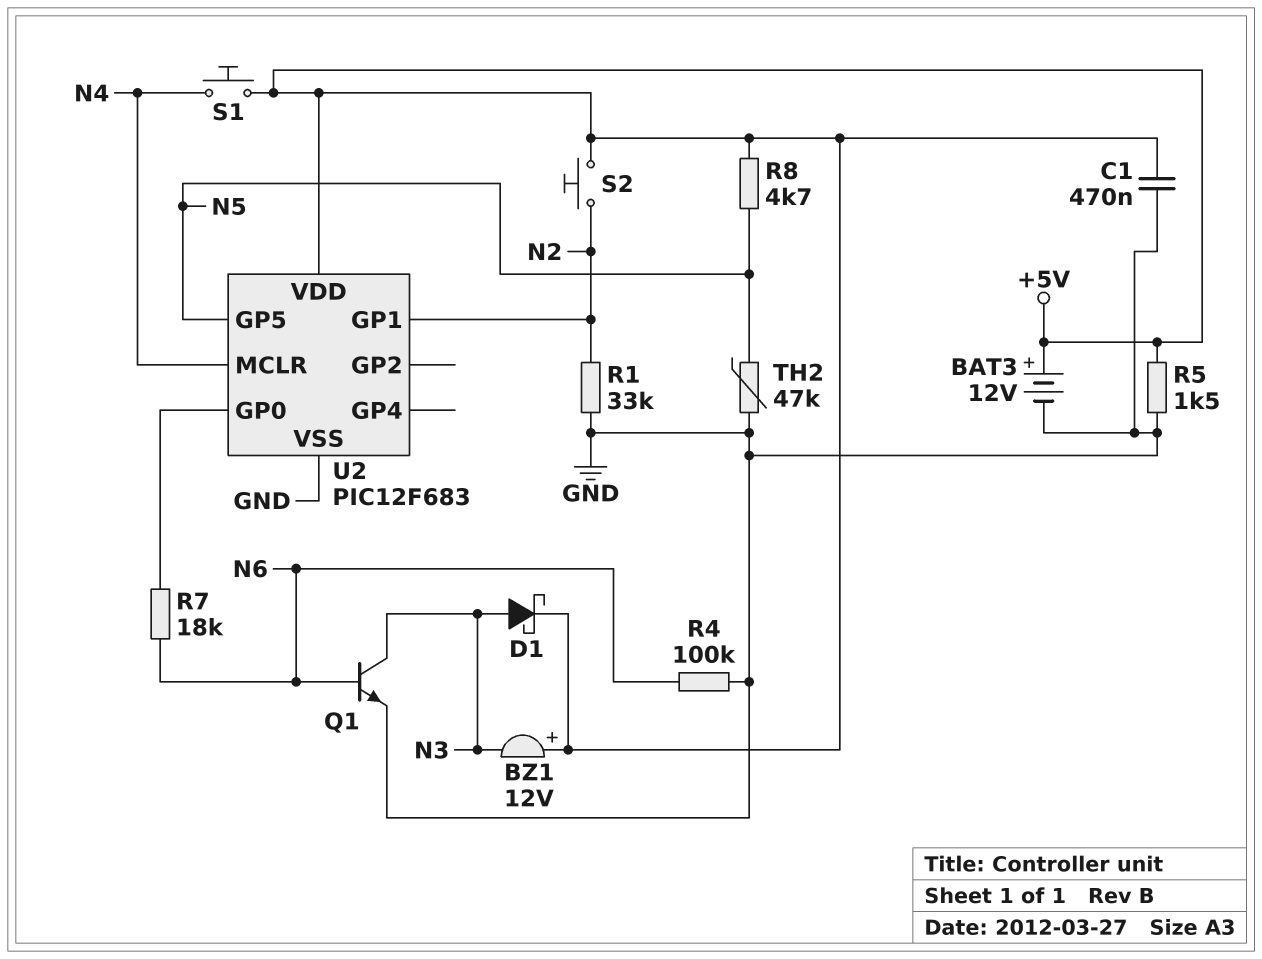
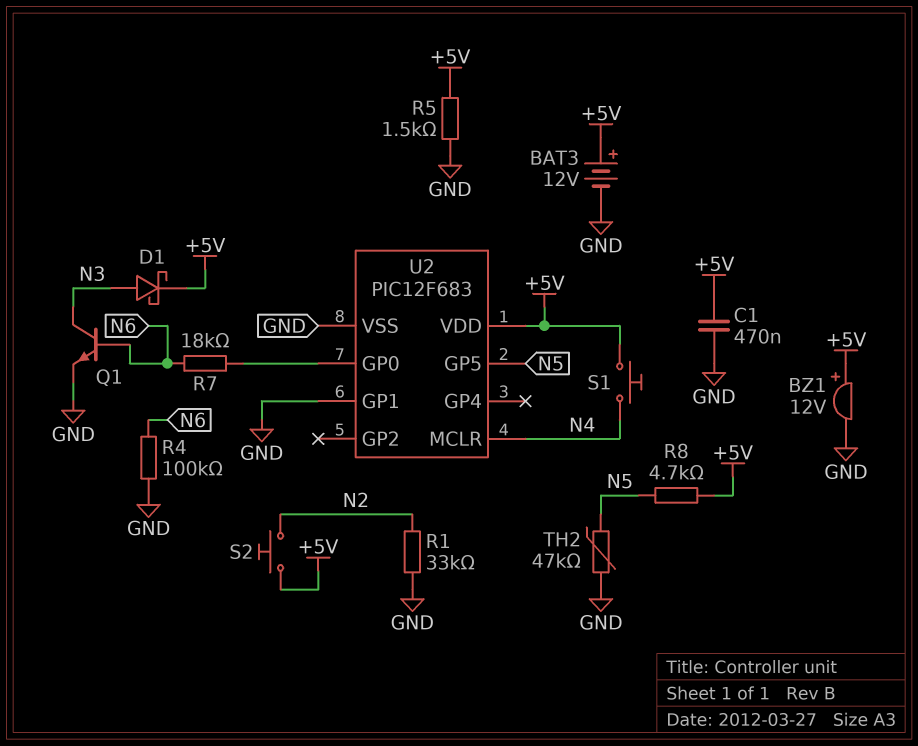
BZ1: buzzer 12V (plus +5V, minus N3) -> buzzer 12V (plus +5V, minus GND)
U2 pin GP1: N2 -> GND

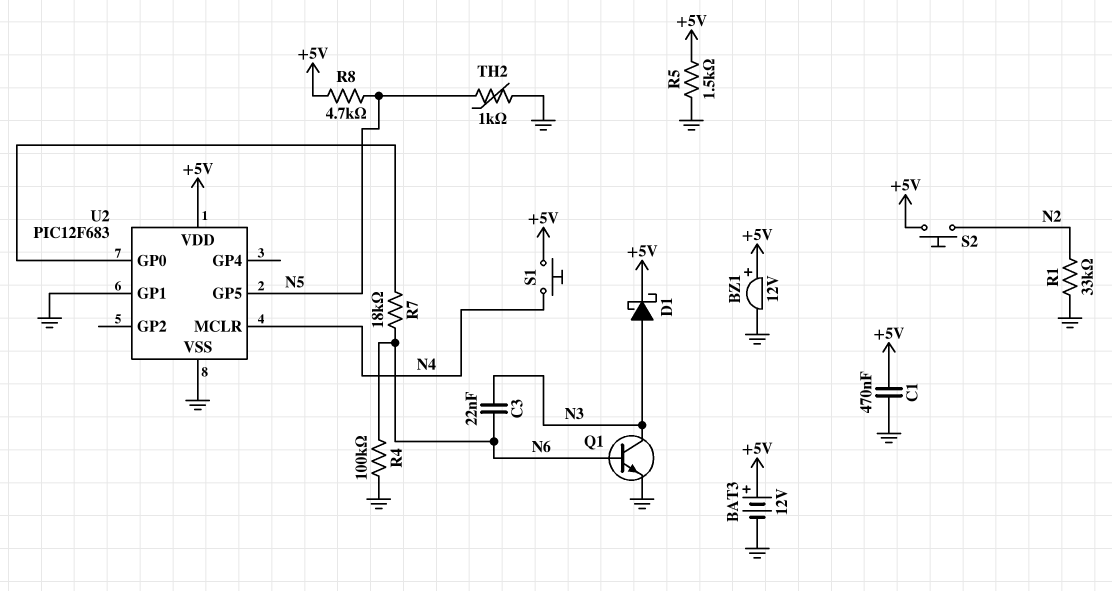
C3: none -> 22nF (N3, N6)
TH2: 47k (GND, N5) -> 1k (GND, N5)

